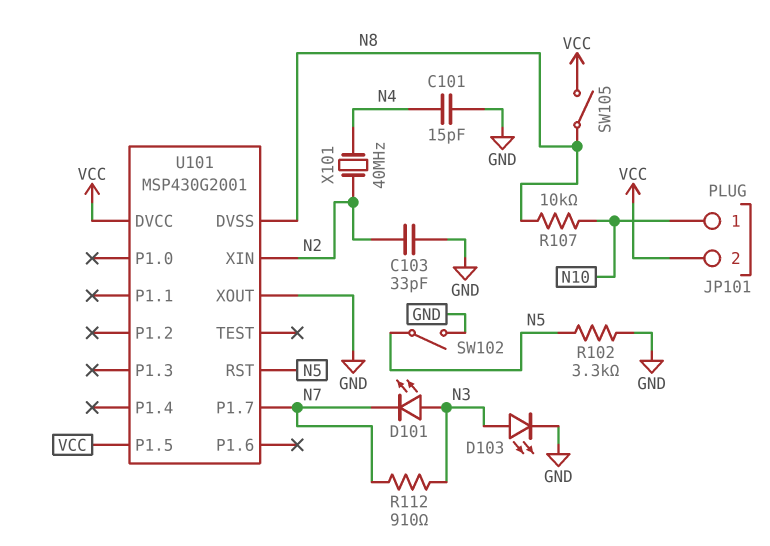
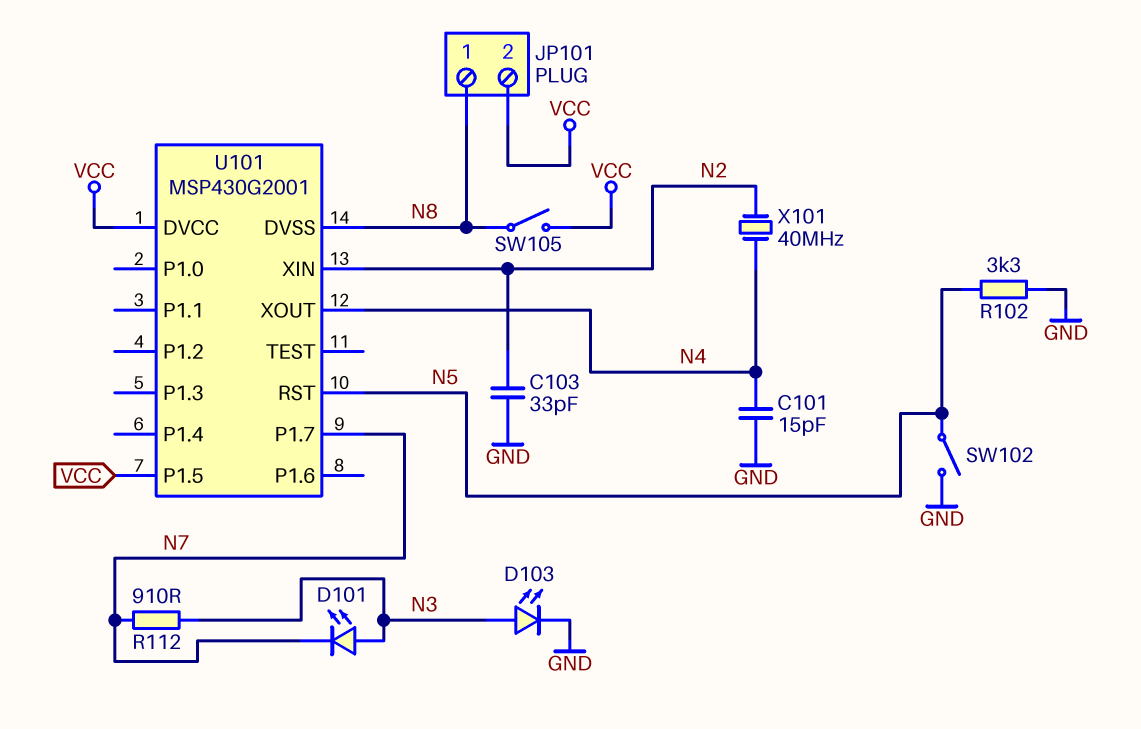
JP101 pin 1: N10 -> N8
R107: 10k (N8, N10) -> none
U101 pin XOUT: GND -> N4

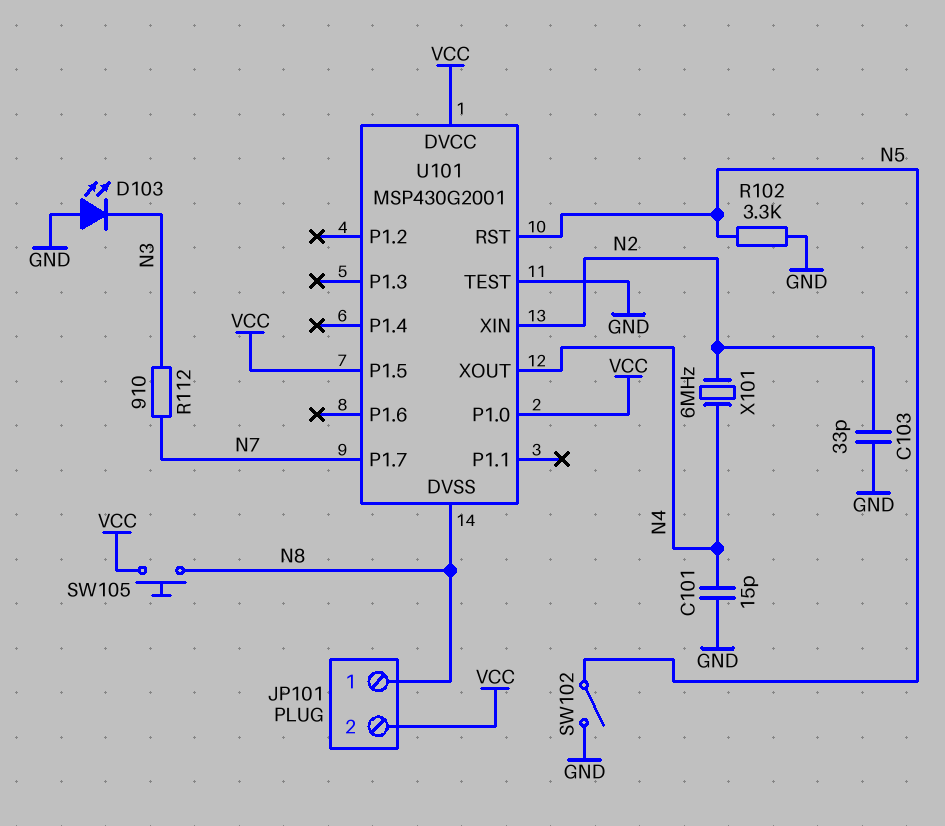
D101: LED (A N3, K N7) -> none
D103: LED (A N3, K GND) -> LED (A GND, K N3)
SW105: switch (N8, VCC) -> button (N8, VCC)
U101 pin P1.0: none -> VCC
U101 pin TEST: none -> GND
X101: 40MHz (N2, N4) -> 6MHz (N2, N4)

